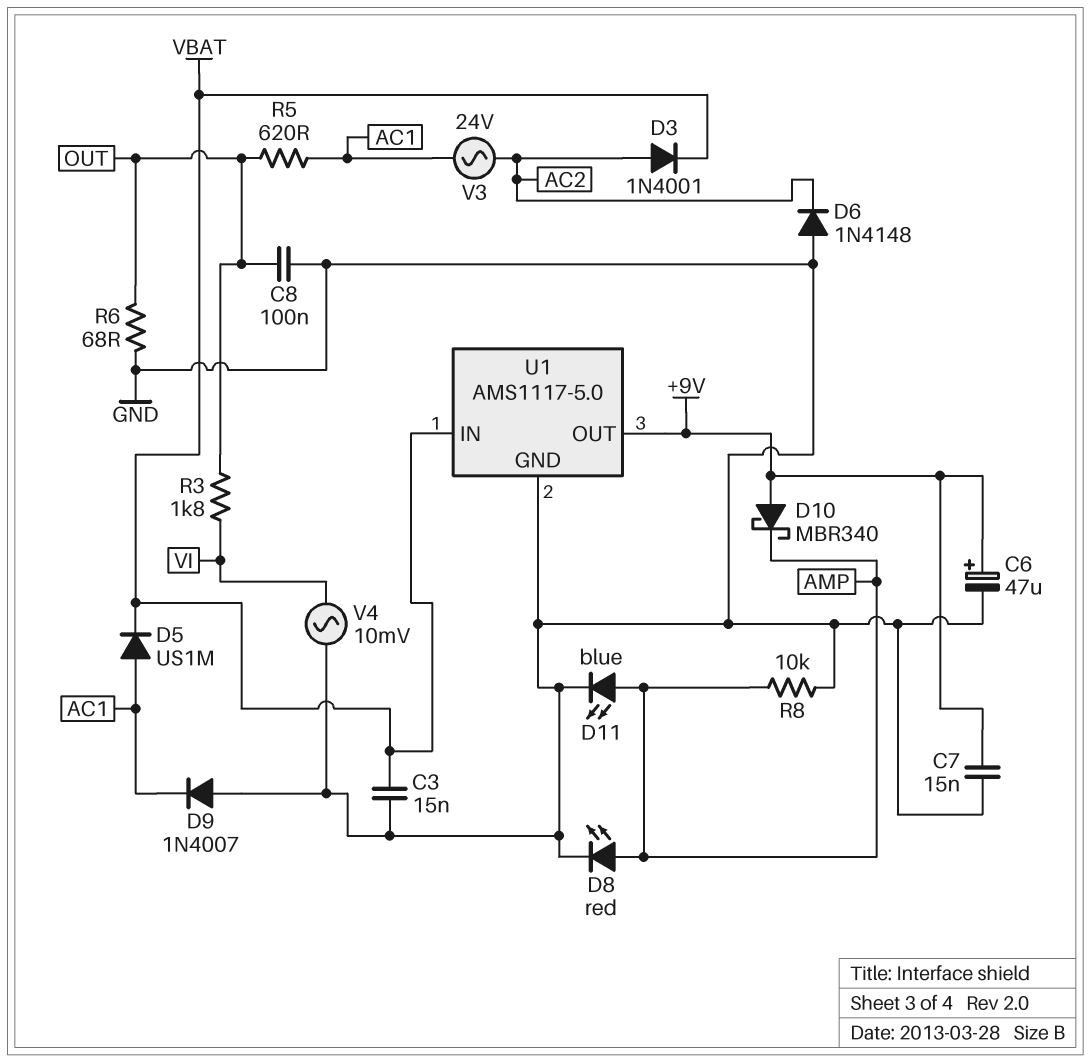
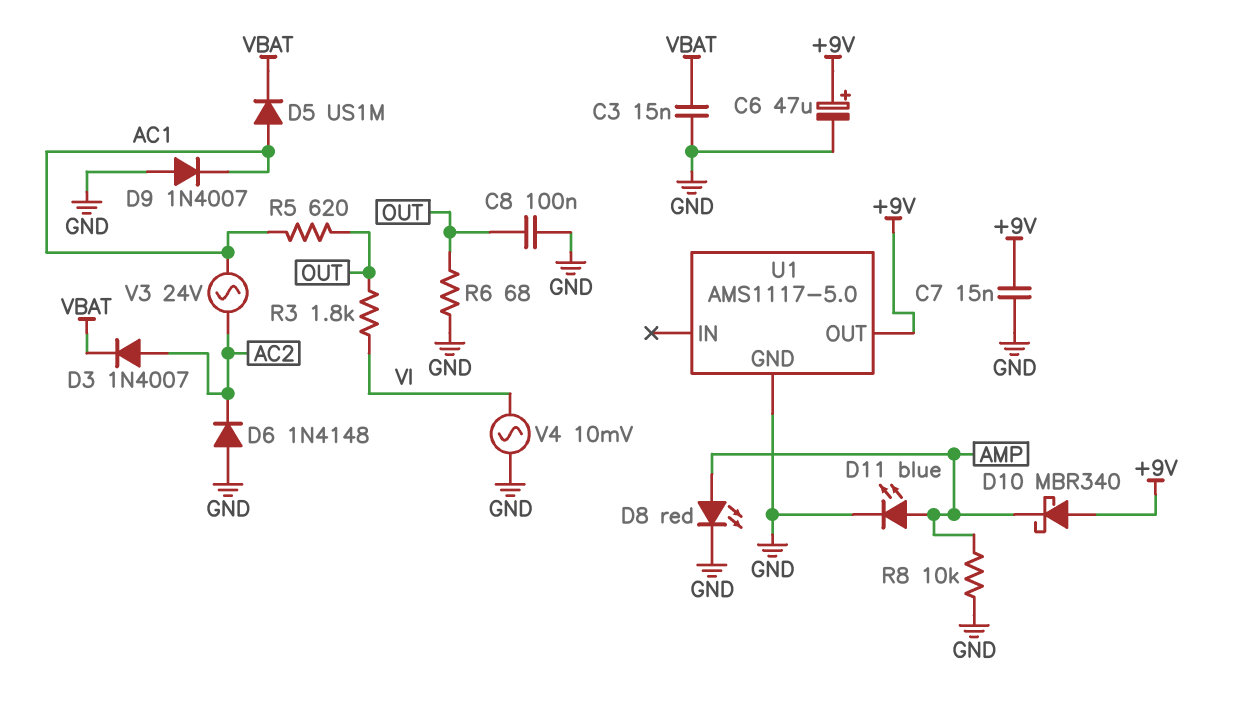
D3: diode 1N4001 (A AC2, K VBAT) -> diode 1N4007 (A AC2, K VBAT)
U1 pin IN: VBAT -> none

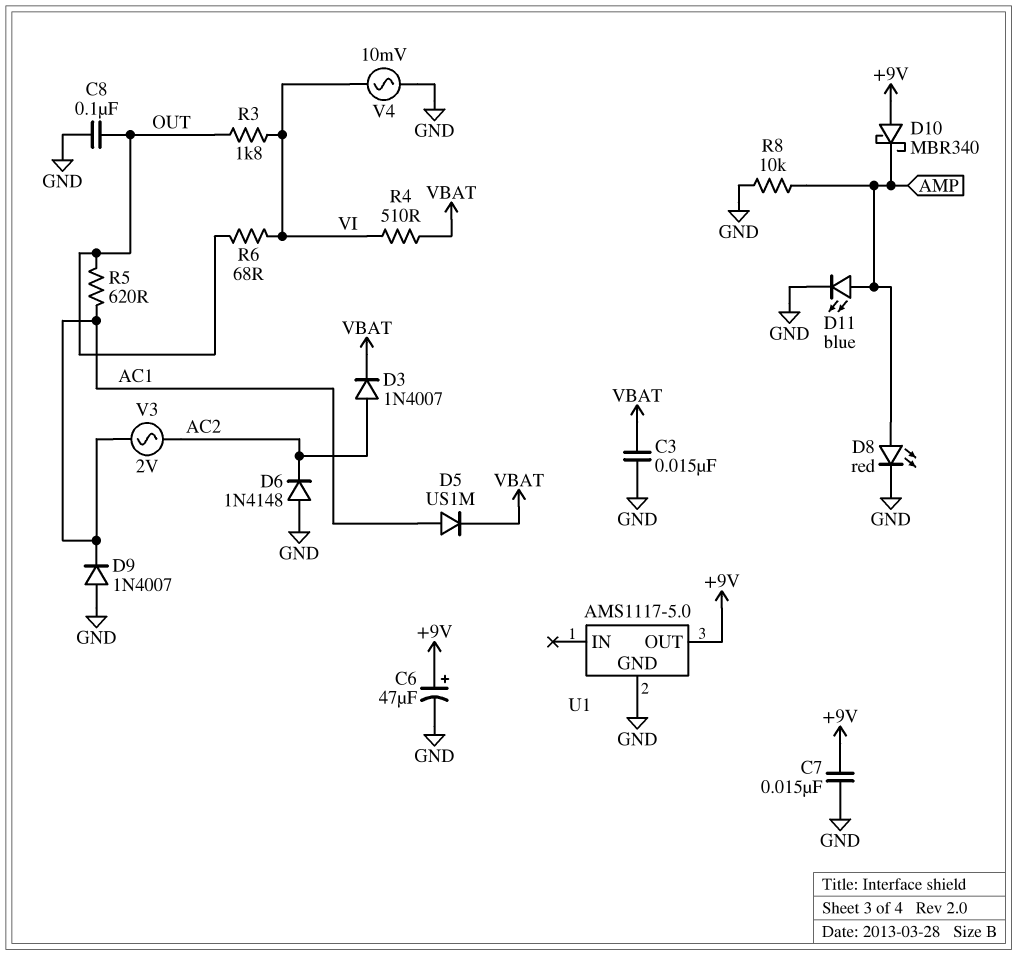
R4: none -> 510 (VBAT, VI)
R6: 68 (GND, OUT) -> 68 (OUT, VI)
V3: AC 24V (AC1, AC2) -> AC 2V (AC1, AC2)

